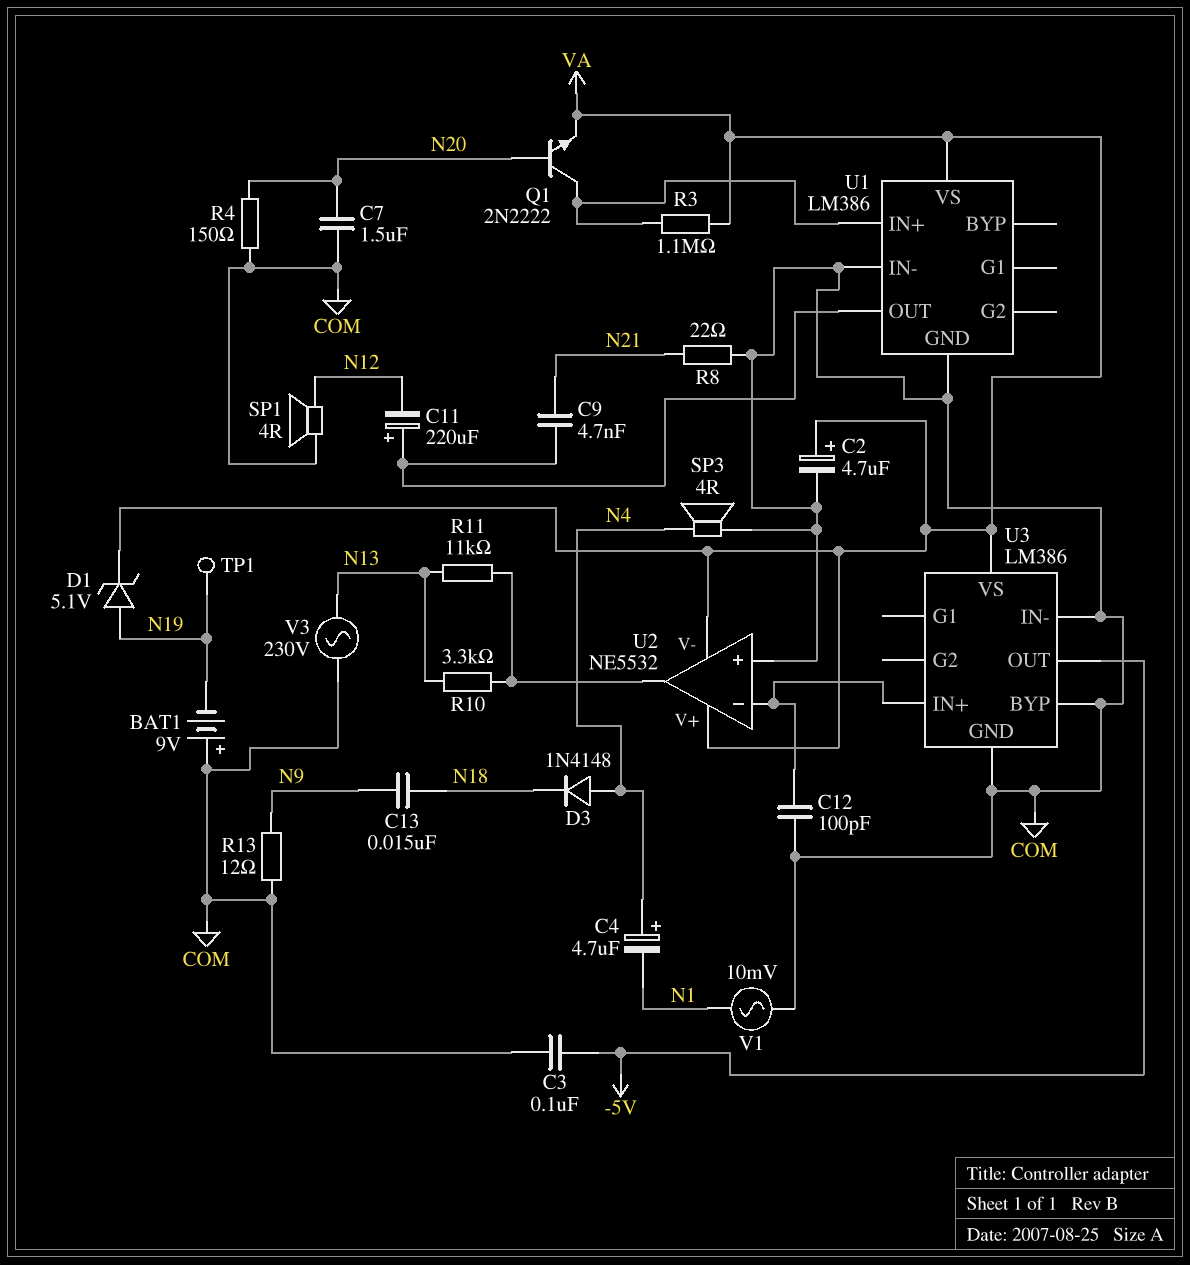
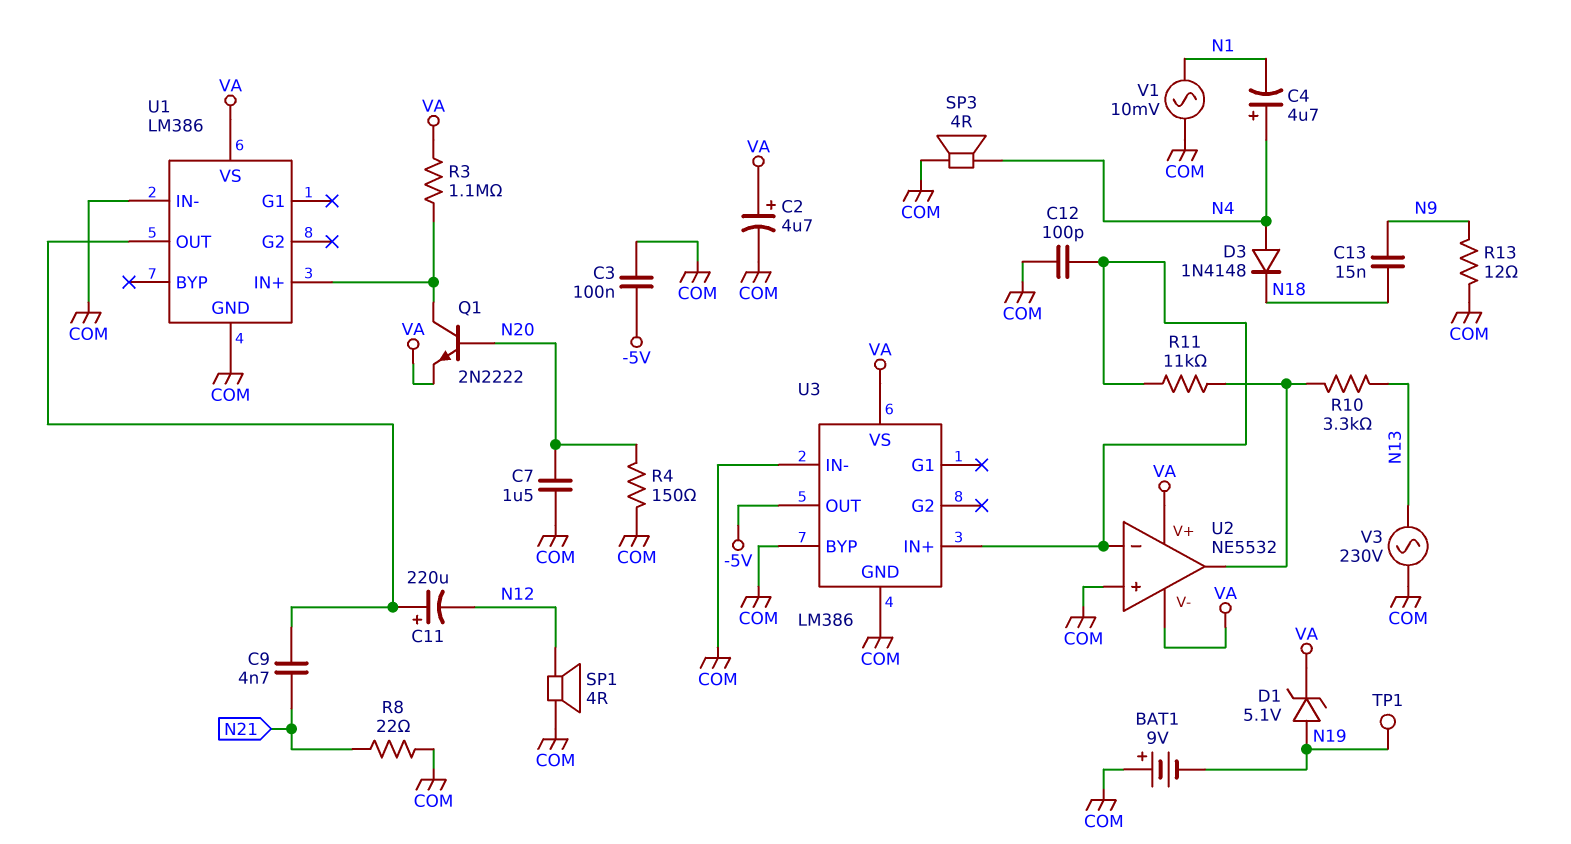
R11: 11k (N13, U2/out) -> 11k (U2/in-, U2/out)

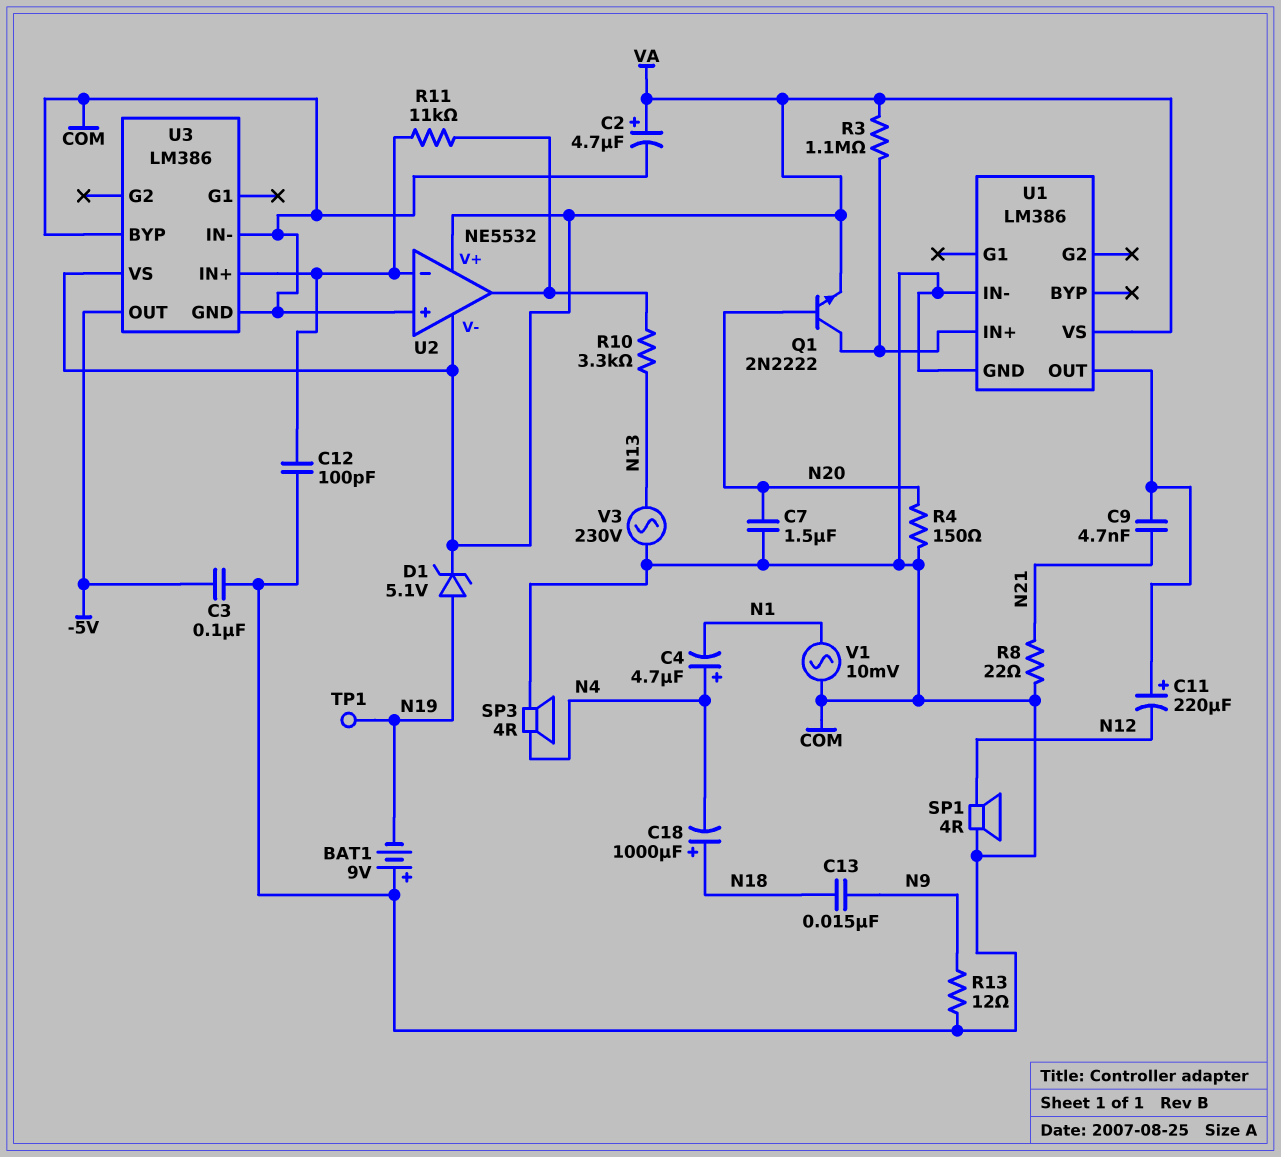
C18: none -> 1000uF (plus N18, minus N4)
D3: diode 1N4148 (A N4, K N18) -> none

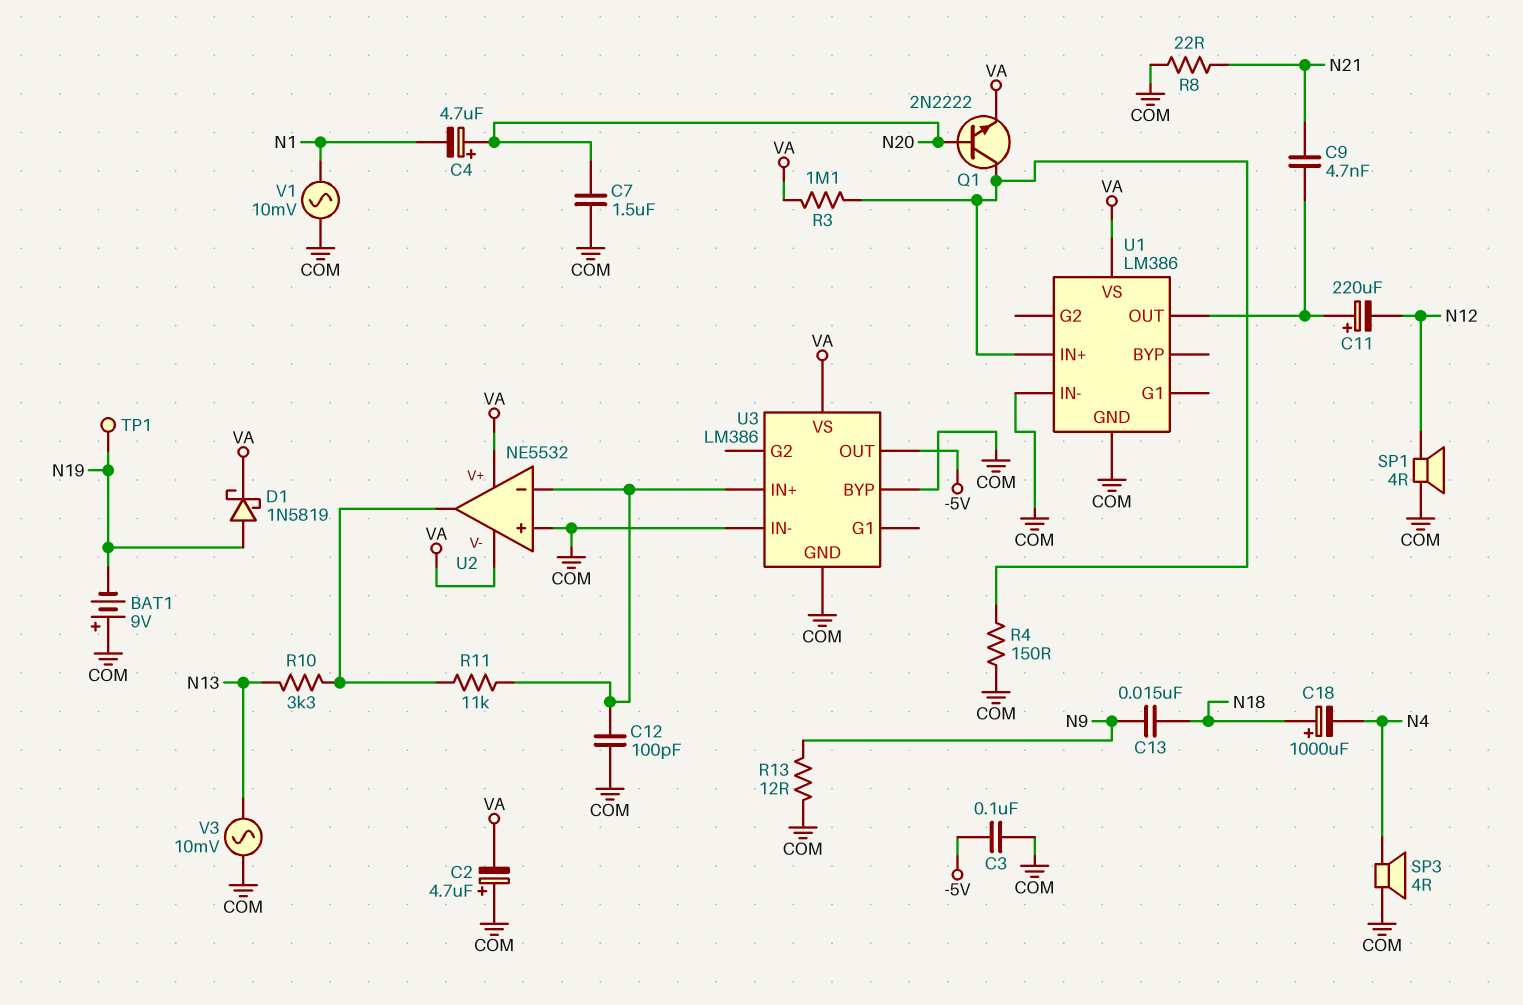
C2: 4.7uF (plus VA, minus COM) -> 4.7uF (plus COM, minus VA)
C4: 4.7uF (plus N4, minus N1) -> 4.7uF (plus N20, minus N1)
D1: zener 5.1V (A N19, K VA) -> schottky 1N5819 (A N19, K VA)
R4: 150 (COM, N20) -> 150 (COM, U1/IN+)
V3: AC 230V (COM, N13) -> AC 10mV (COM, N13)

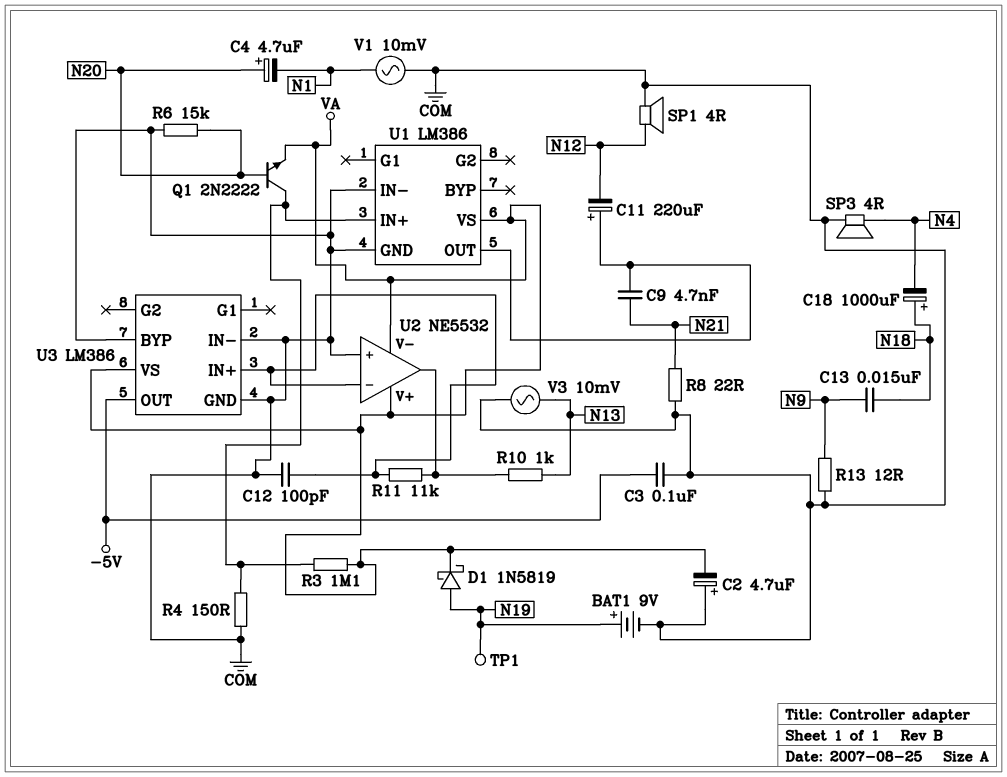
BAT1: 9V (plus COM, minus N19) -> 9V (plus N19, minus COM)
C7: 1.5uF (COM, N20) -> none
R6: none -> 15k (COM, N20)
R10: 3.3k (N13, U2/out) -> 1k (N13, U2/out)

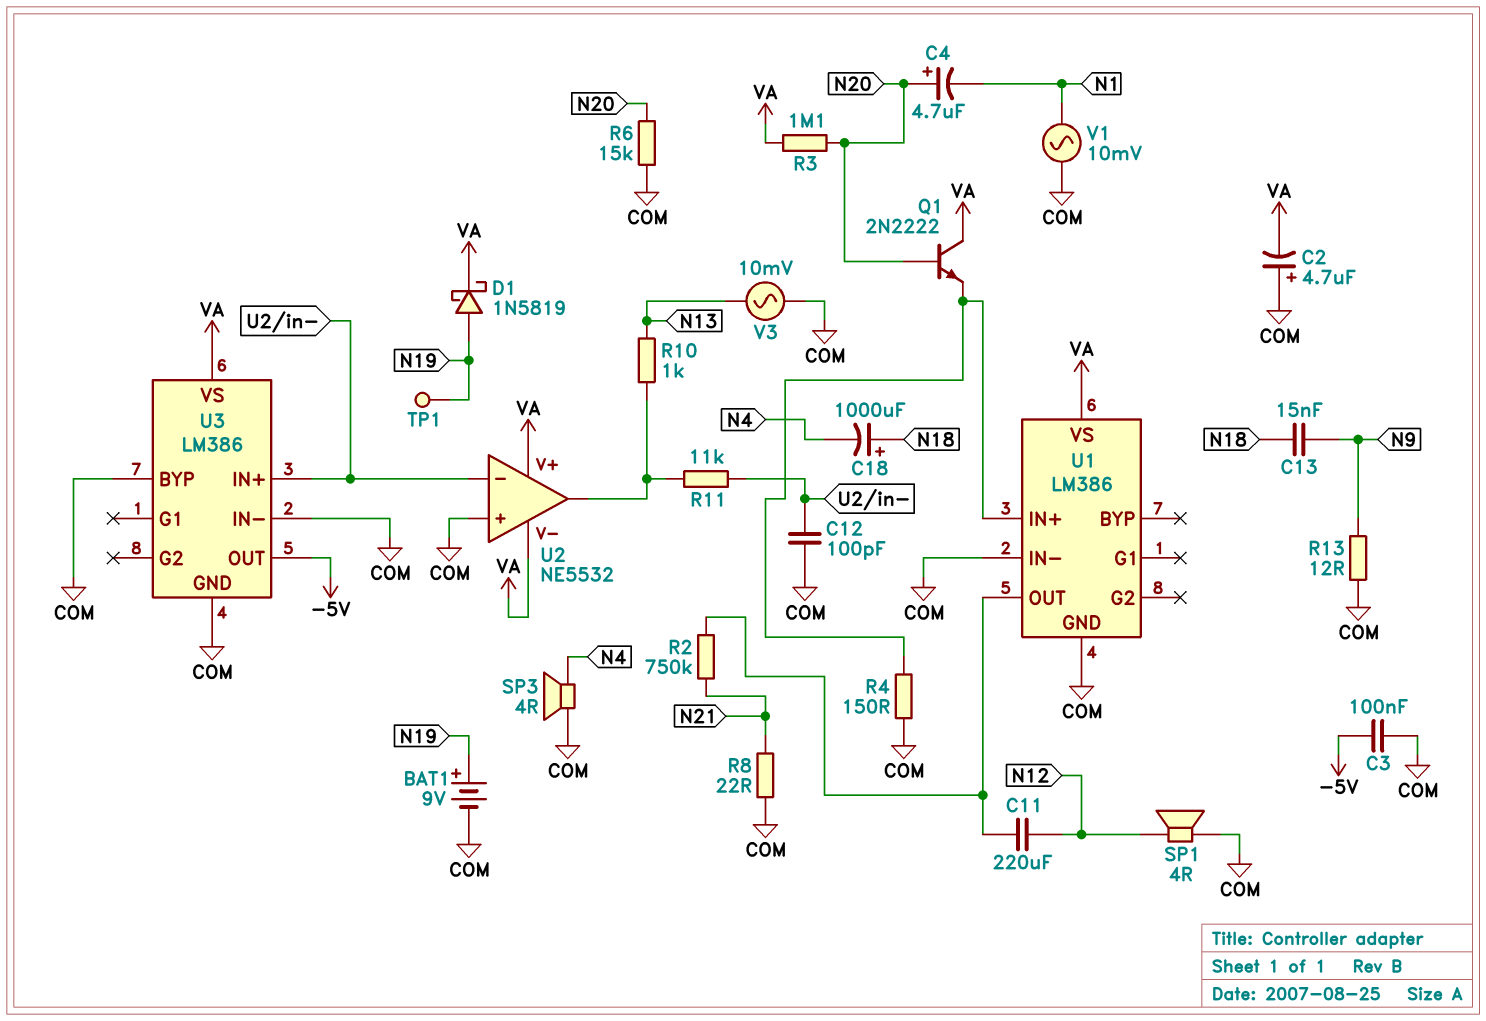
C9: 4.7nF (N21, U1/OUT) -> none
C11: 220uF (plus U1/OUT, minus N12) -> 220uF (N12, U1/OUT)
Q1: NPN 2N2222 (B N20, C U1/IN+, E VA) -> NPN 2N2222 (B N20, C VA, E U1/IN+)
R2: none -> 750k (N21, U1/OUT)
R3: 1.1M (U1/IN+, VA) -> 1.1M (N20, VA)

